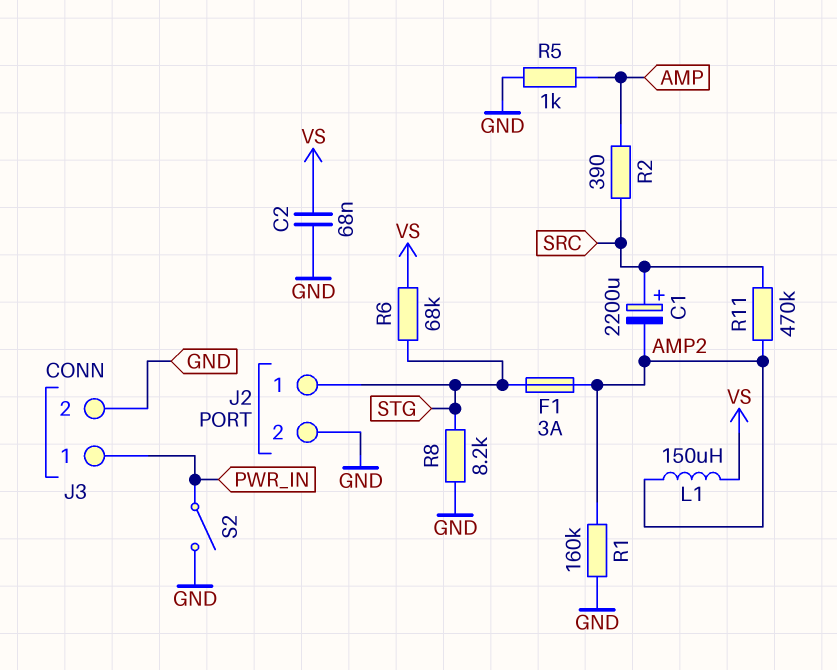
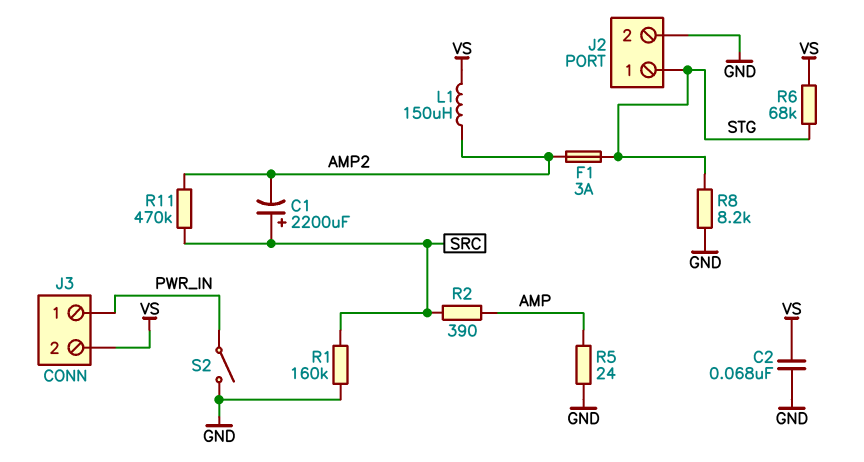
J3 pin 2: GND -> VS
R1: 160k (AMP2, GND) -> 160k (GND, SRC)
R5: 1k (AMP, GND) -> 24 (AMP, GND)

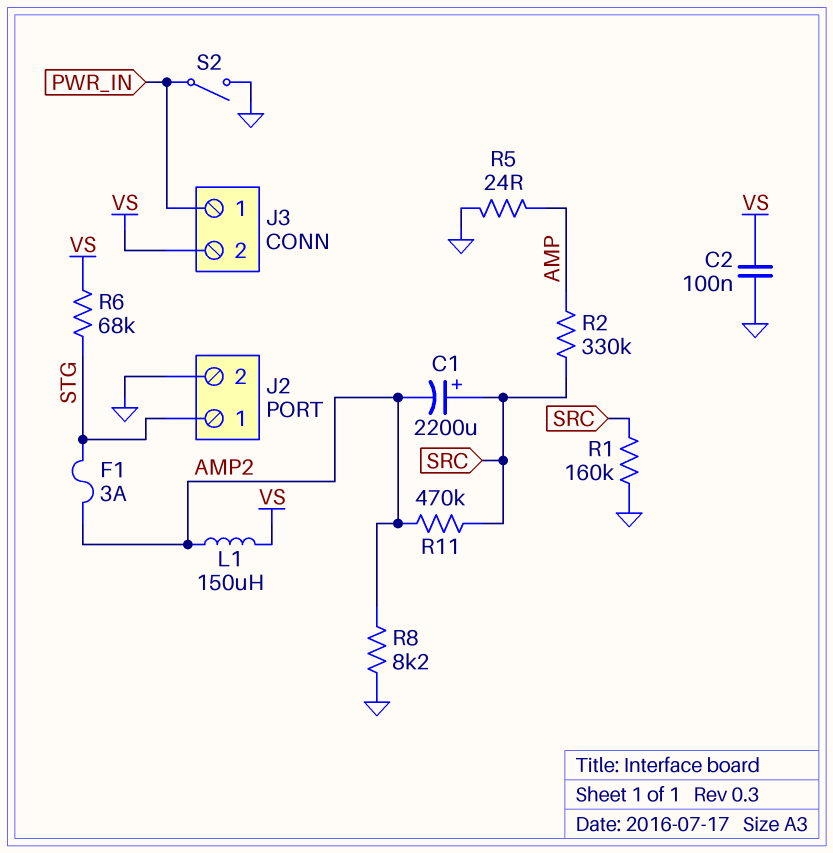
C2: 68nF (GND, VS) -> 100nF (GND, VS)
R2: 390 (AMP, SRC) -> 330k (AMP, SRC)
R8: 8.2k (GND, STG) -> 8.2k (AMP2, GND)

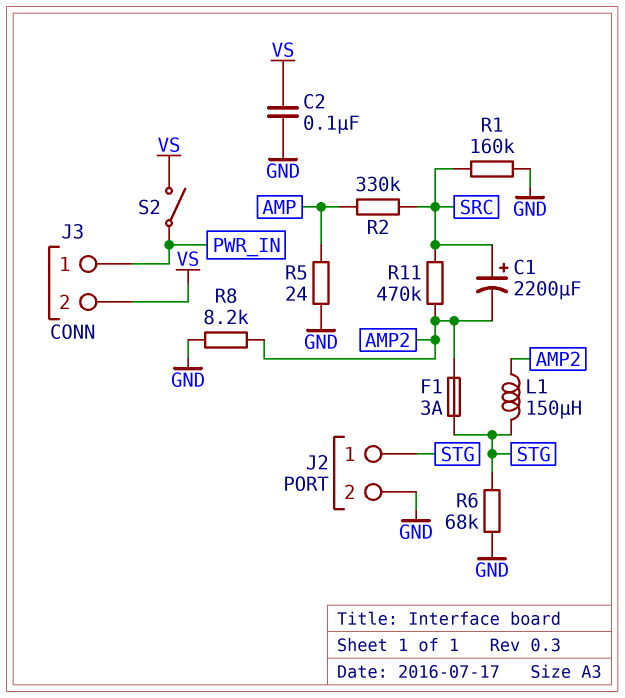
L1: 150uH (AMP2, VS) -> 150uH (AMP2, STG)
R6: 68k (STG, VS) -> 68k (GND, STG)
S2: switch (GND, PWR_IN) -> switch (PWR_IN, VS)

